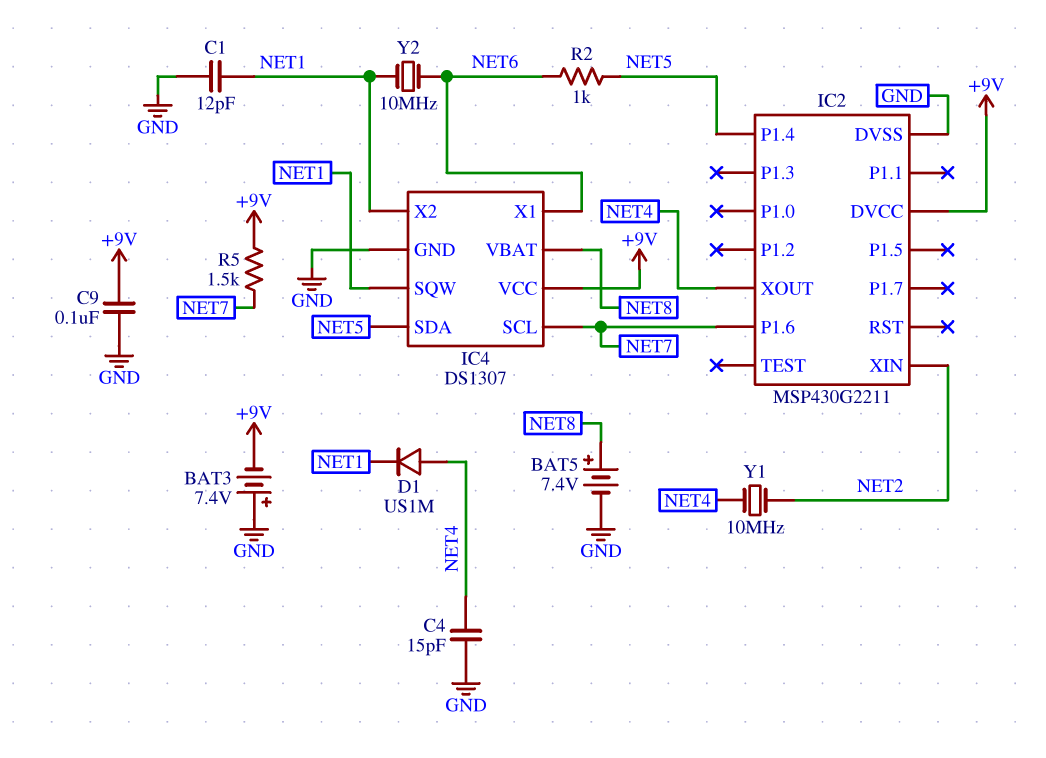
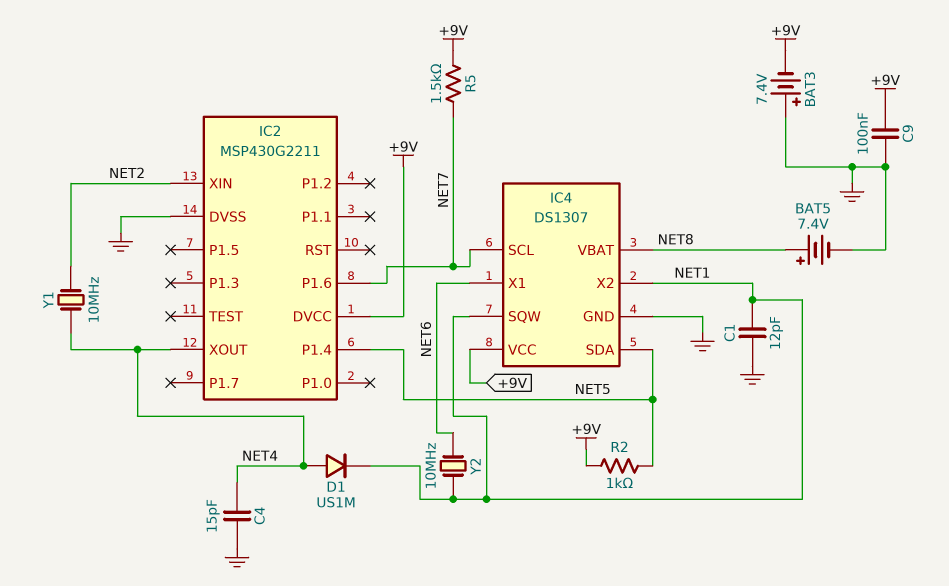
R2: 1k (NET5, NET6) -> 1k (+9V, NET5)

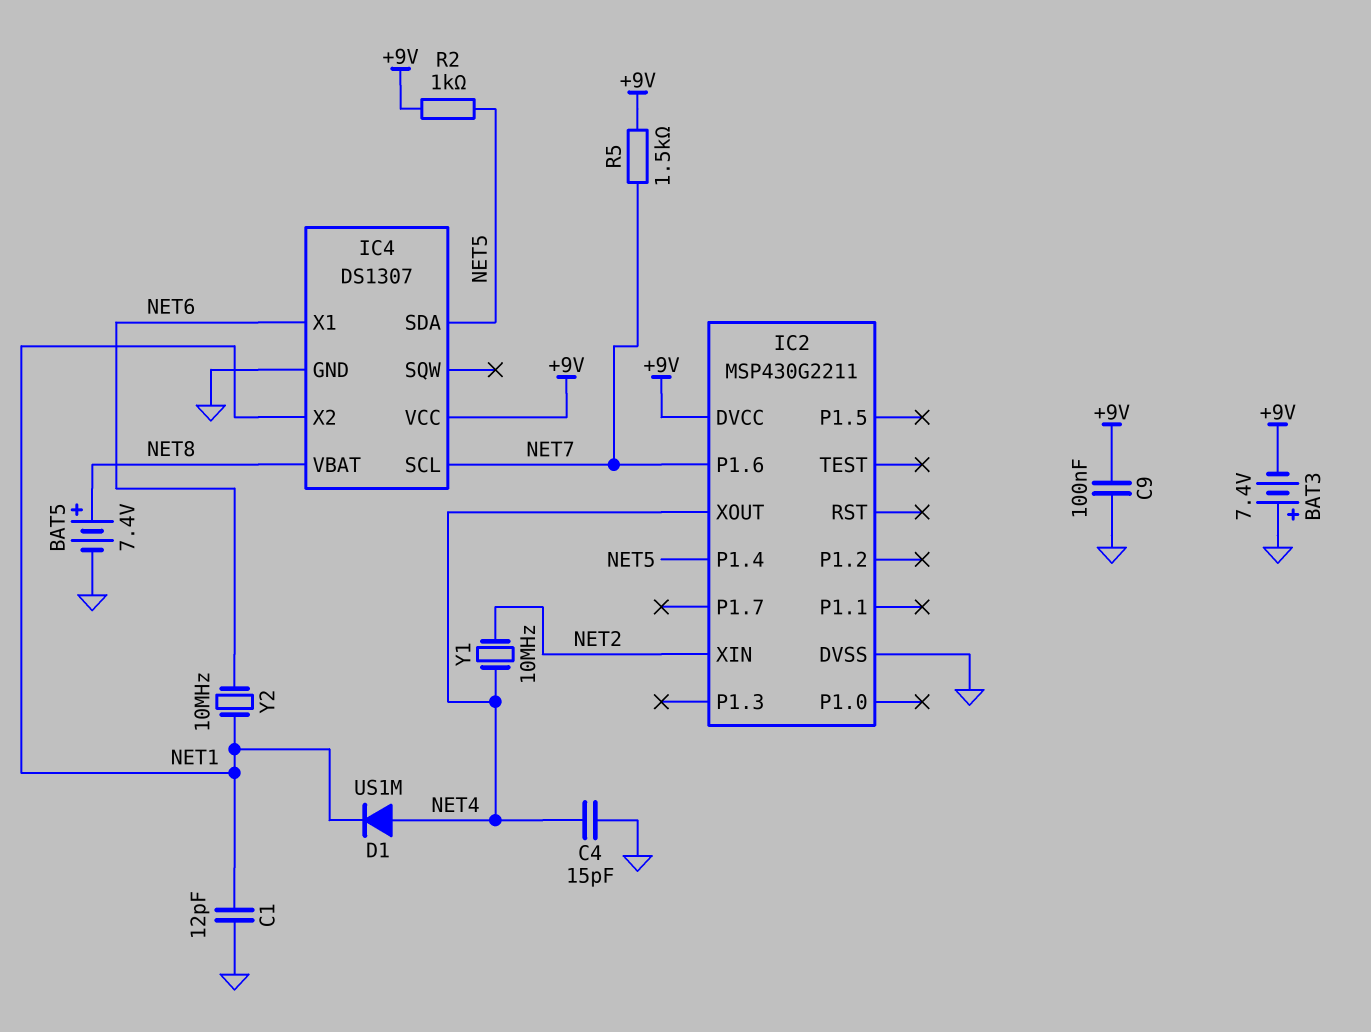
IC4 pin SQW: NET1 -> none

